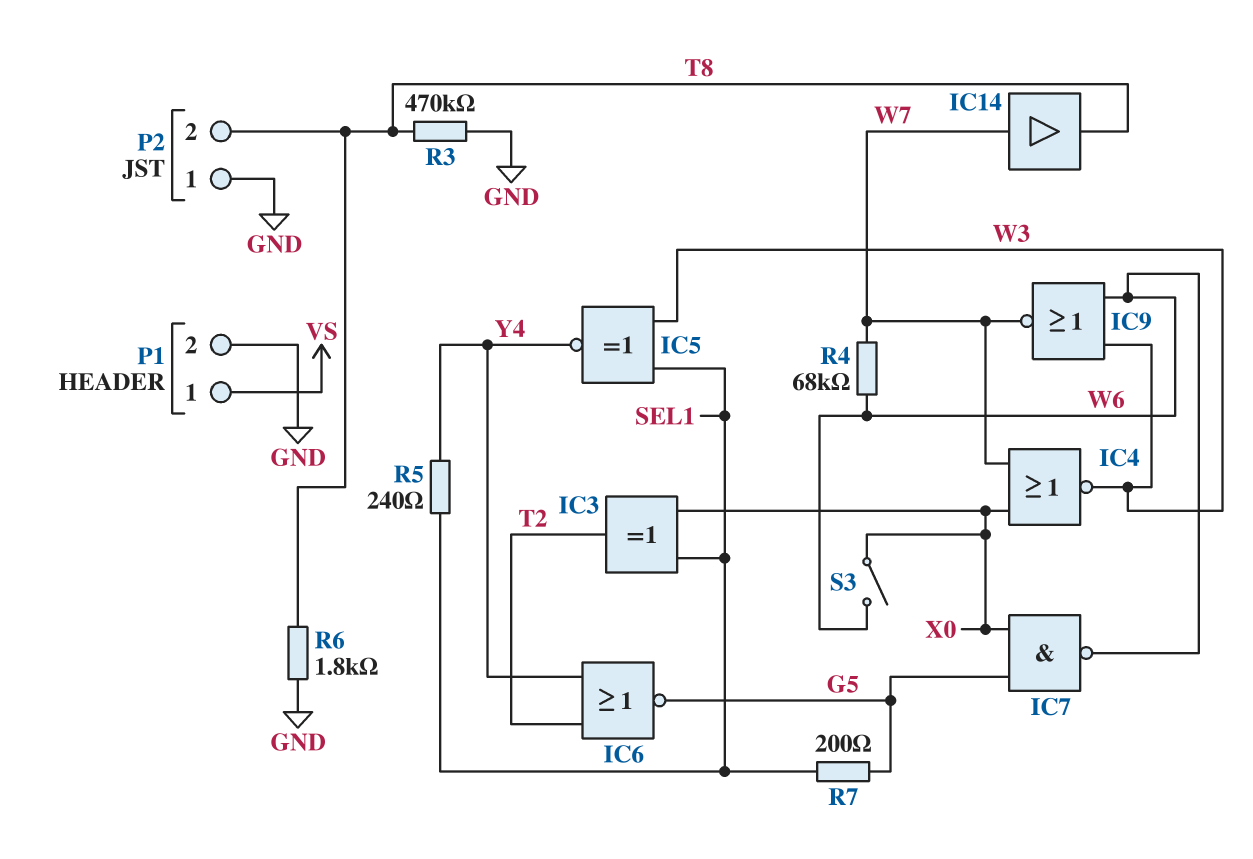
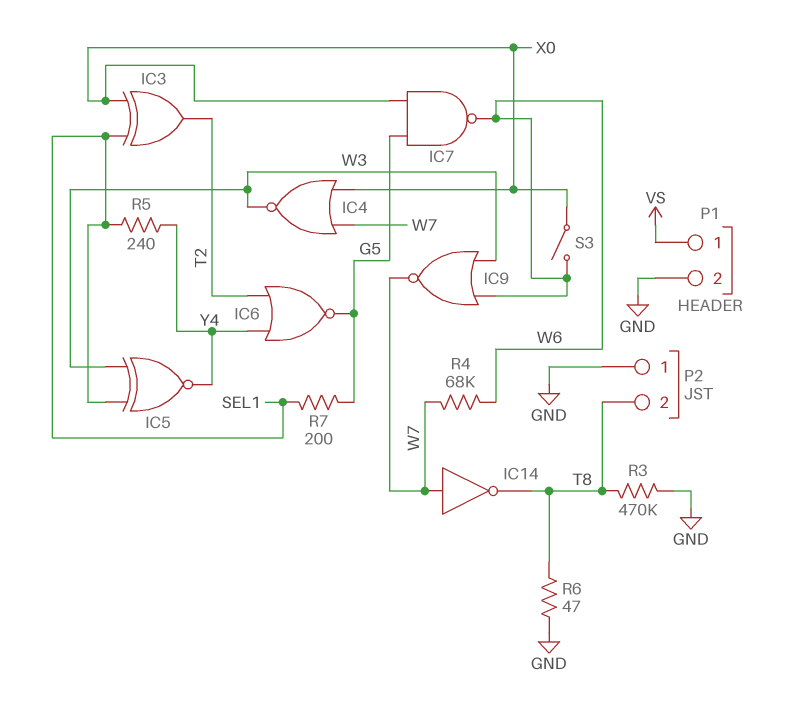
IC14: buffer (in W7, out T8) -> NOT (in W7, out T8)
R6: 1.8k (GND, T8) -> 47 (GND, T8)

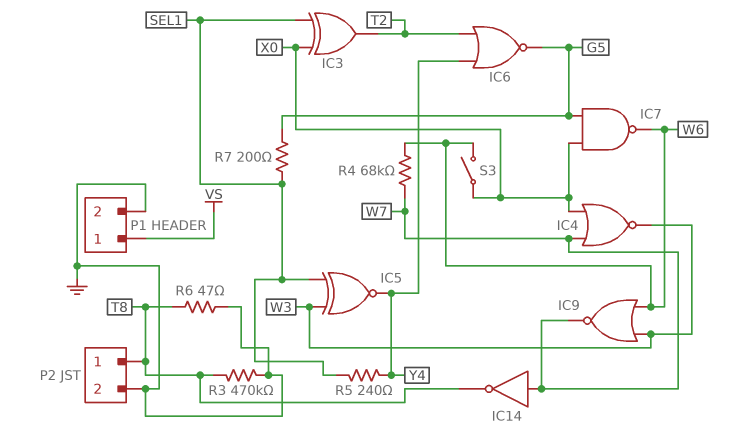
P2 pin 1: GND -> T8
P2 pin 2: T8 -> GND

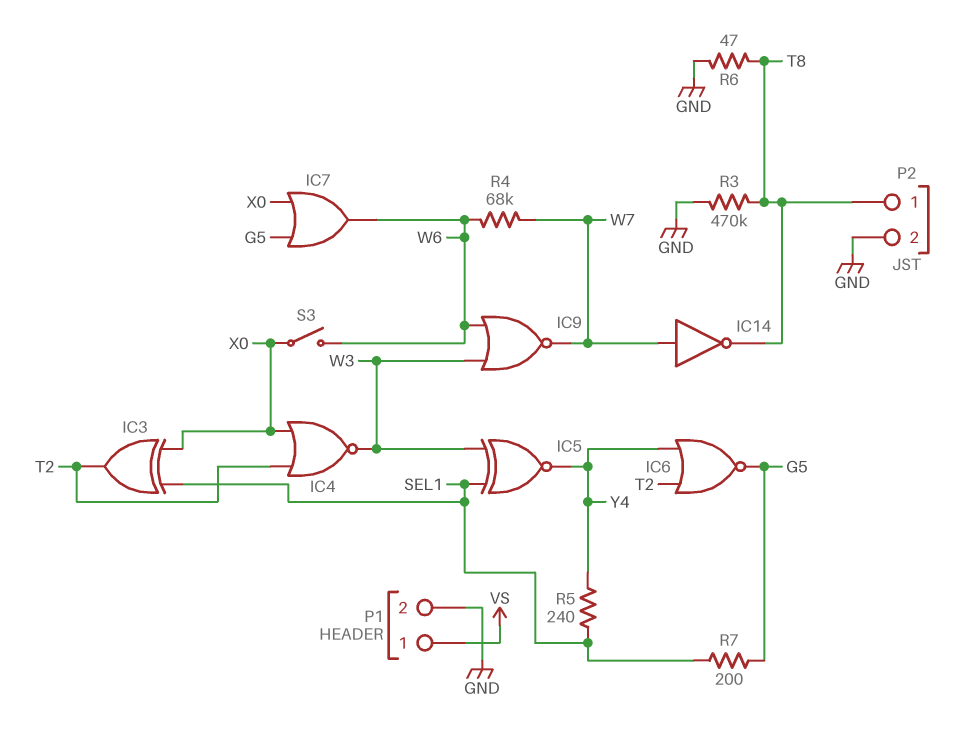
IC4: NOR (in W7, in X0, out W3) -> NOR (in T2, in X0, out W3)
IC7: NAND (in G5, in X0, out W6) -> OR (in G5, in X0, out W6)

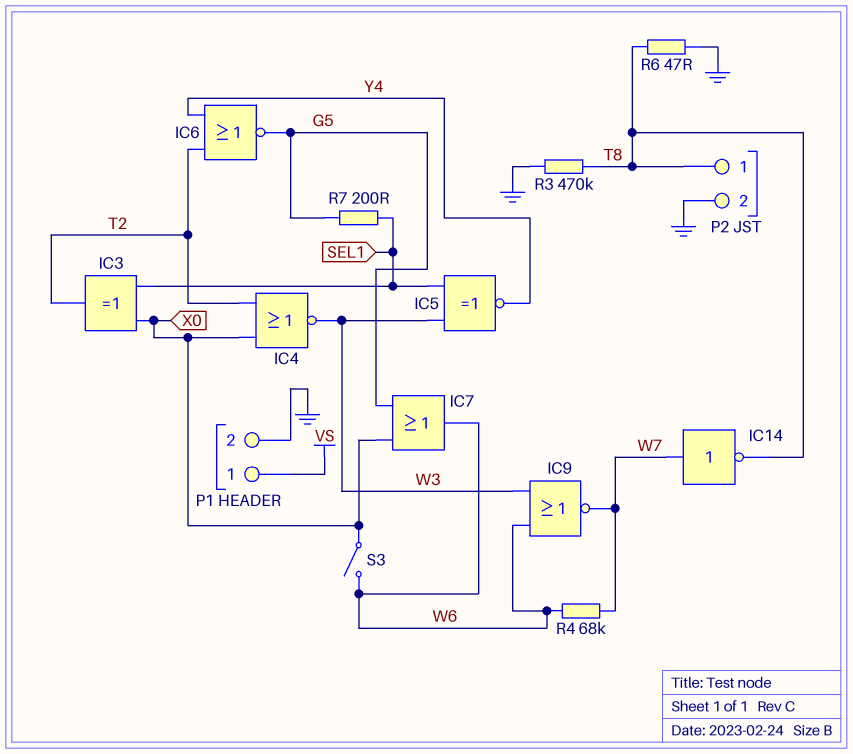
R5: 240 (SEL1, Y4) -> none

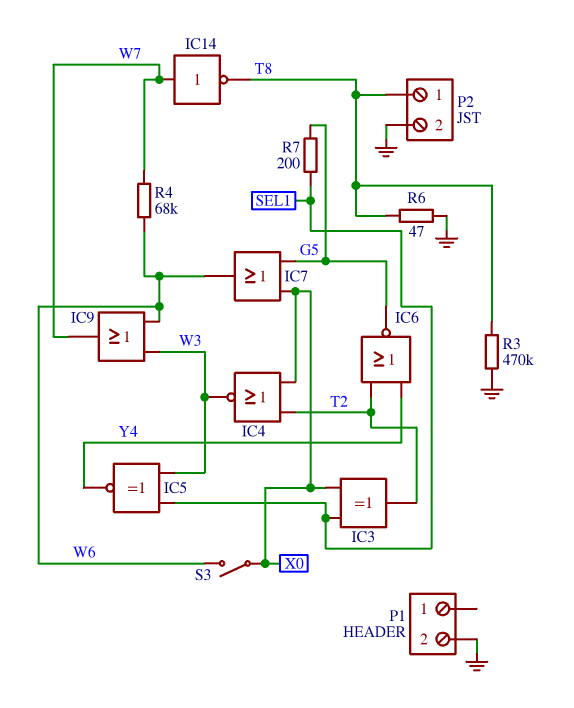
IC9: NOR (in W3, in W6, out W7) -> OR (in W3, in W6, out W7)
P1 pin 1: VS -> none

